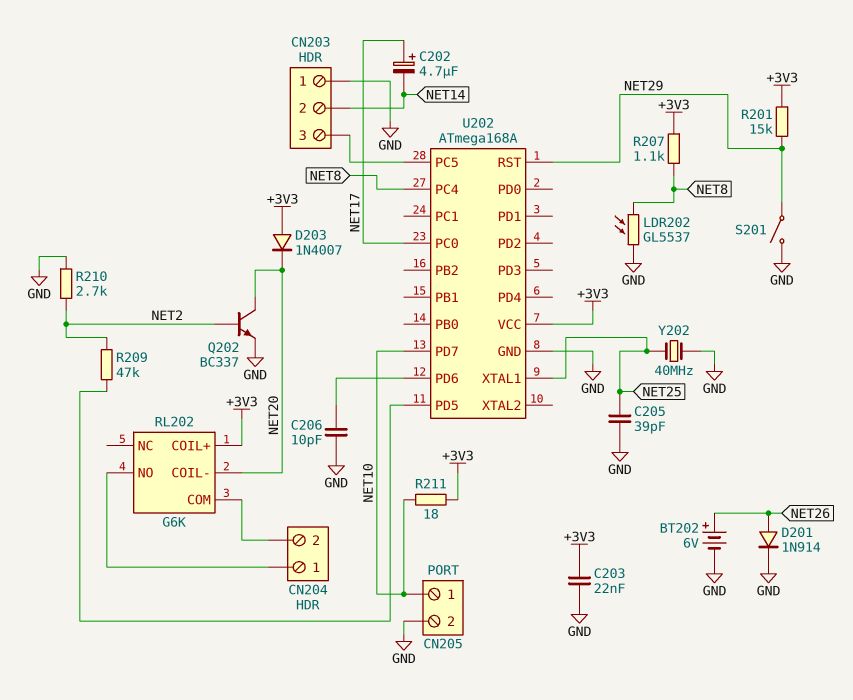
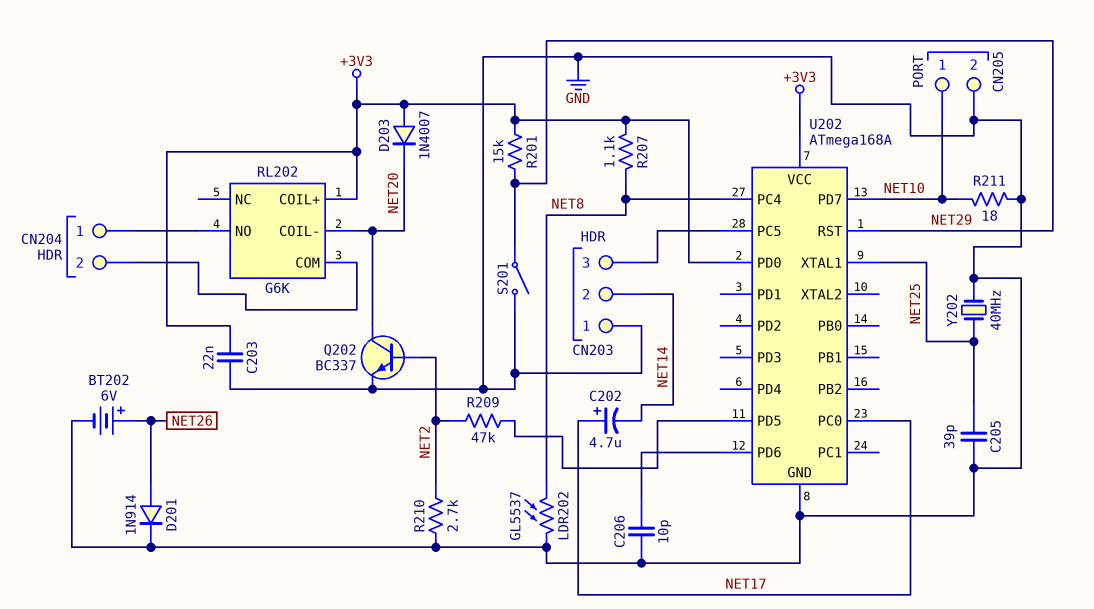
R211: 18 (+3V3, NET10) -> 18 (GND, NET10)
U202 pin PD0: none -> +3V3

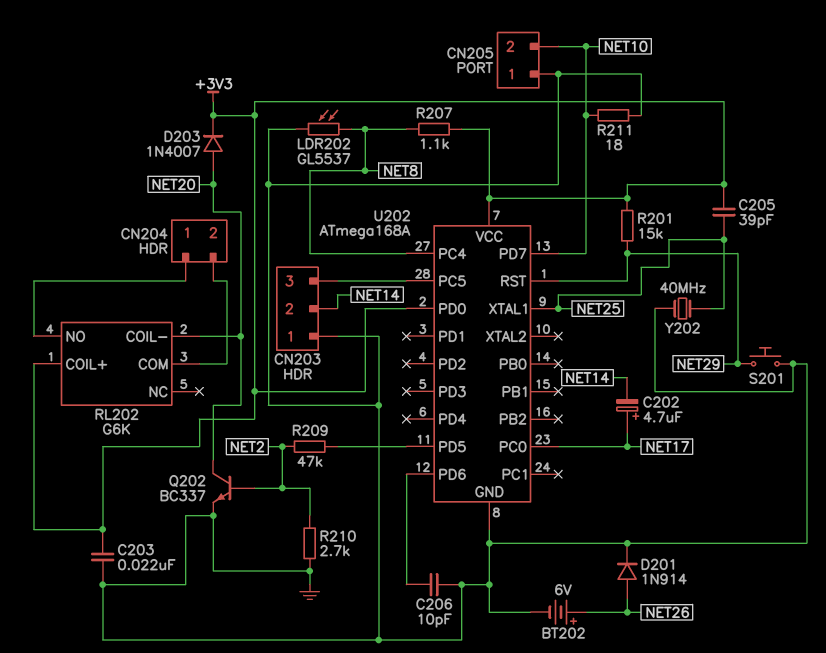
C205: 39pF (GND, NET25) -> 39pF (+3V3, NET25)
CN205 pin 1: NET10 -> GND
CN205 pin 2: GND -> NET10
D203: diode 1N4007 (A +3V3, K NET20) -> diode 1N4007 (A NET20, K +3V3)
S201: switch (GND, NET29) -> button (GND, NET29)

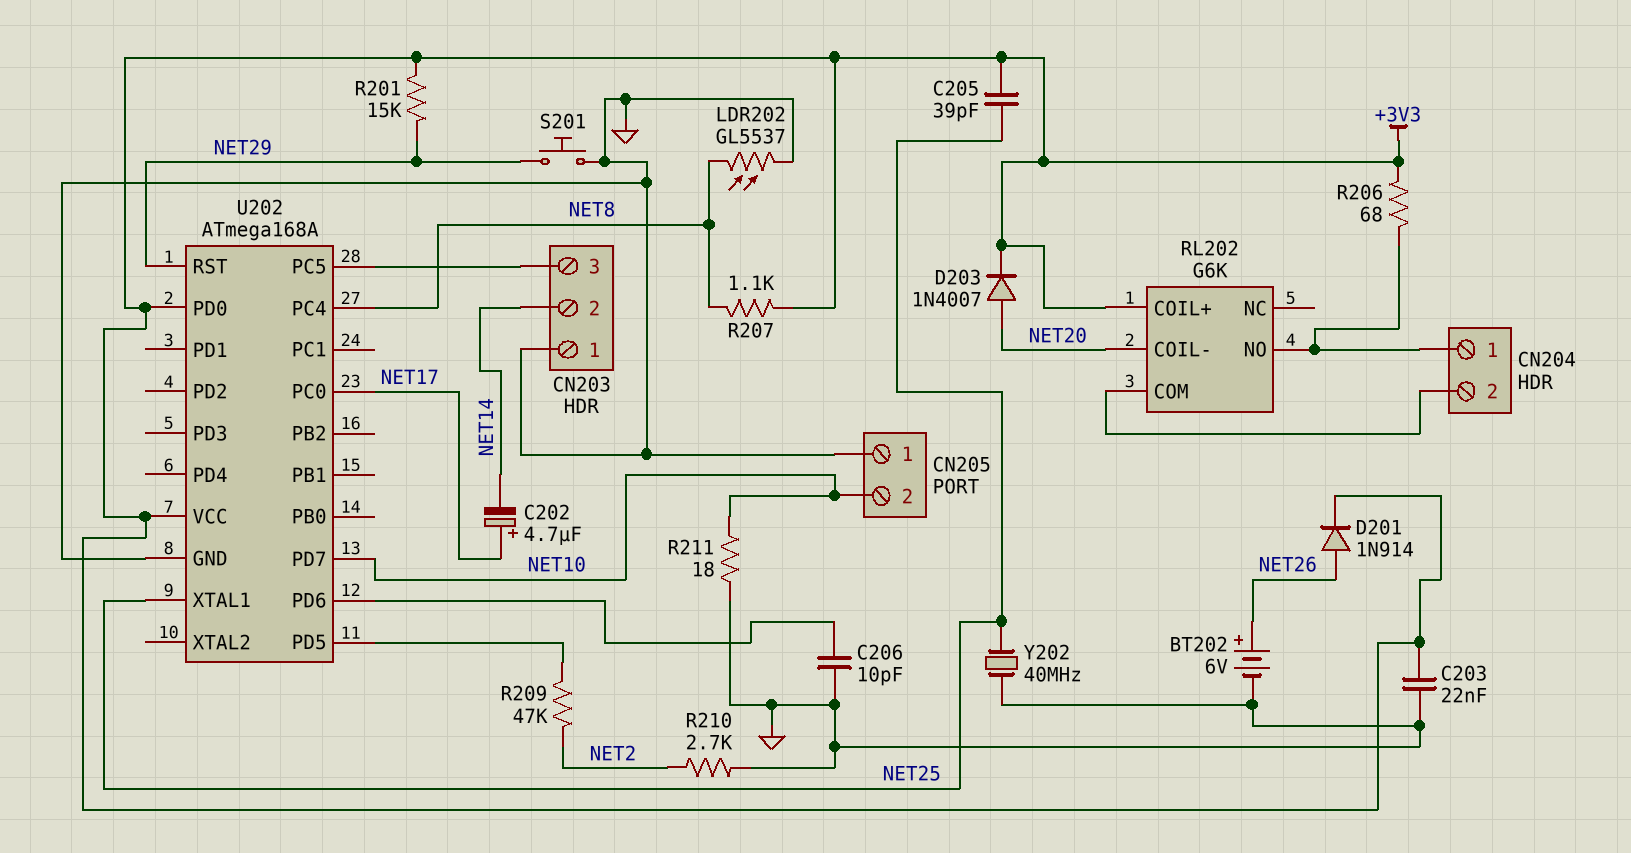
D201: diode 1N914 (A NET26, K GND) -> diode 1N914 (A NET26, K +3V3)
Q202: NPN BC337 (B NET2, C NET20, E GND) -> none
R206: none -> 68 (+3V3, CN204/1)

